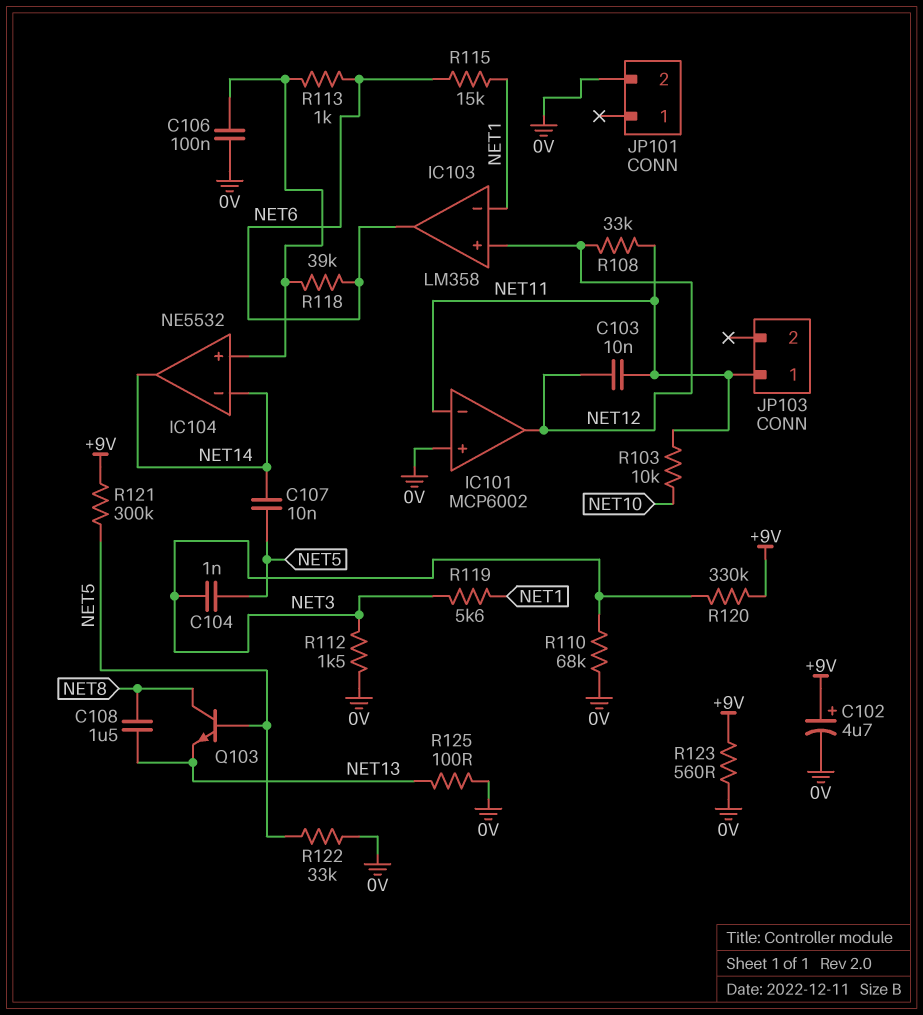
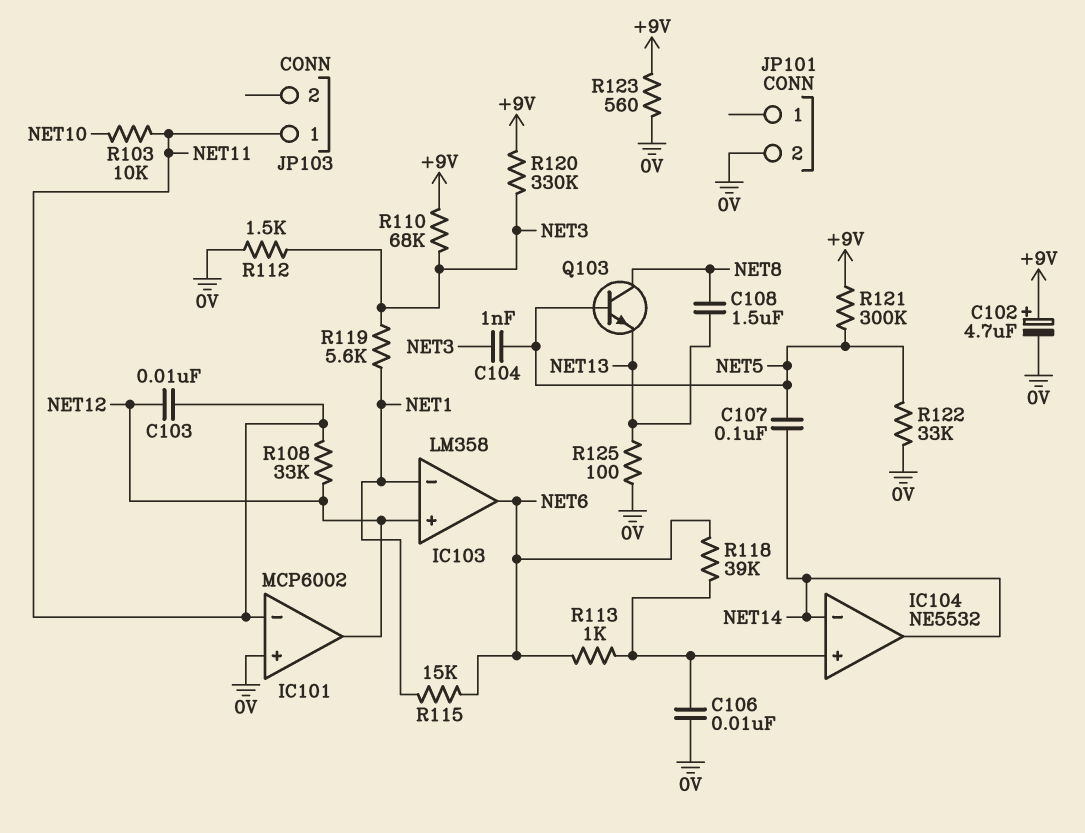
C106: 100nF (0V, IC104/in+) -> 10nF (0V, IC104/in+)
C107: 10nF (NET5, NET14) -> 100nF (NET5, NET14)
R110: 68k (0V, NET3) -> 68k (+9V, NET3)

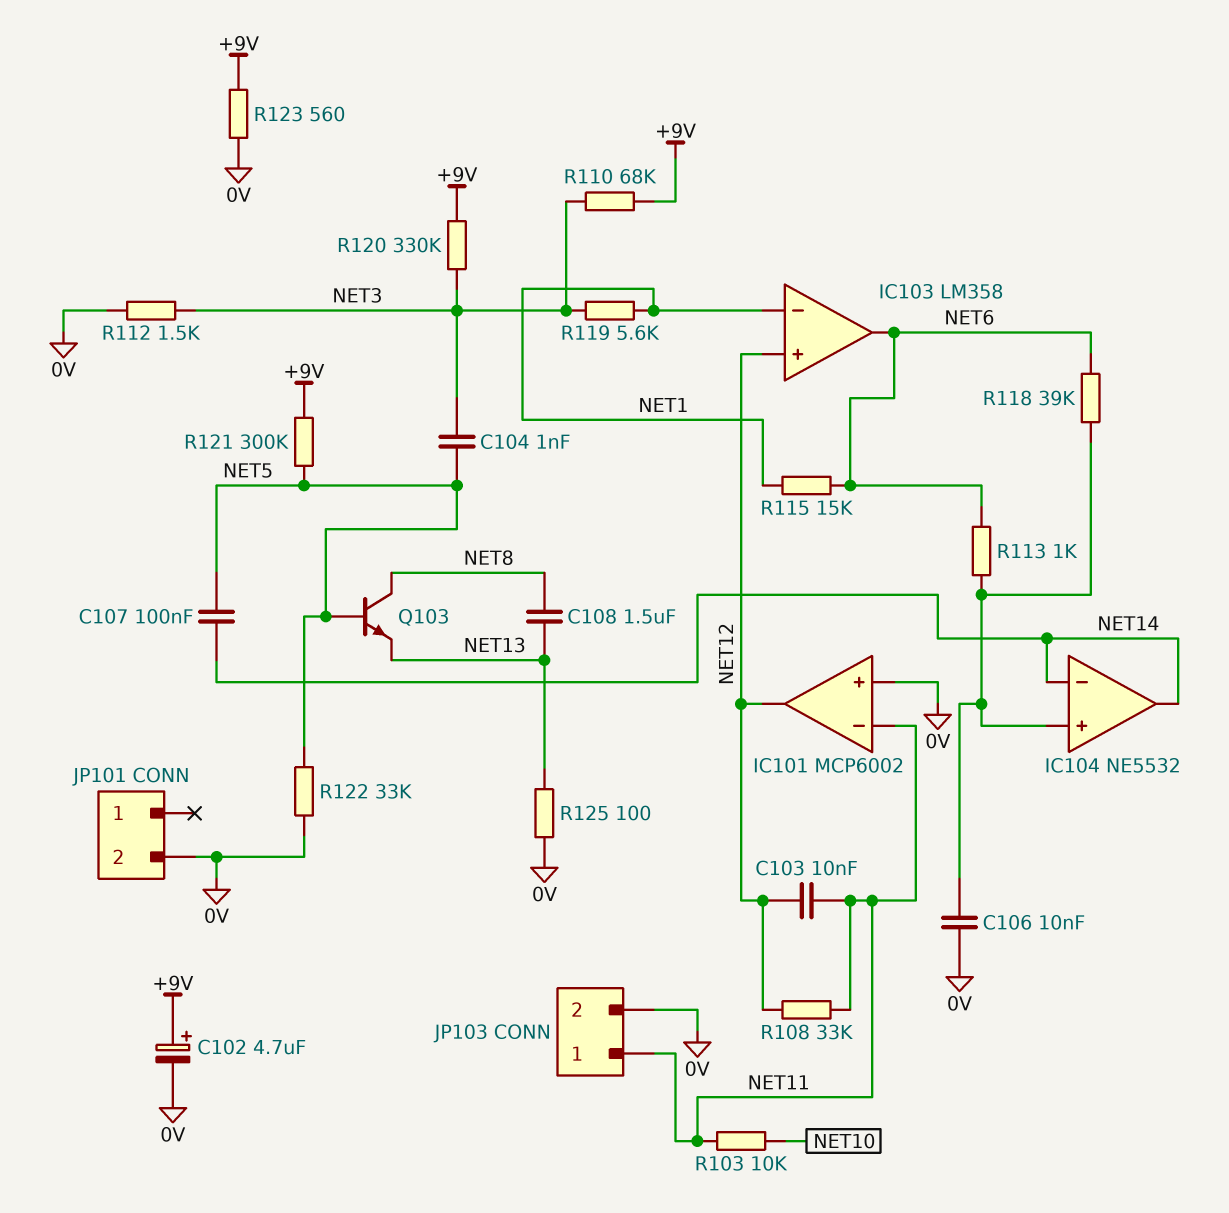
JP103 pin 2: none -> 0V

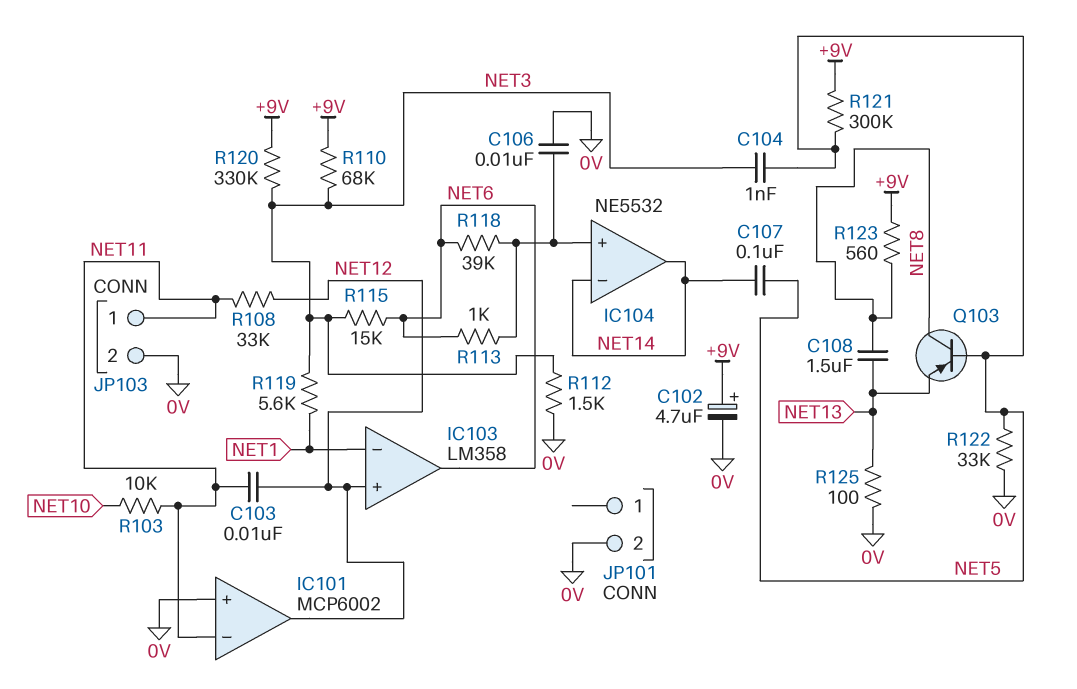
Q103: NPN (B NET5, C NET8, E NET13) -> PNP (B NET5, C NET8, E NET13)
R115: 15k (NET1, NET6) -> 15k (NET3, NET6)
R123: 560 (+9V, 0V) -> 560 (+9V, NET8)

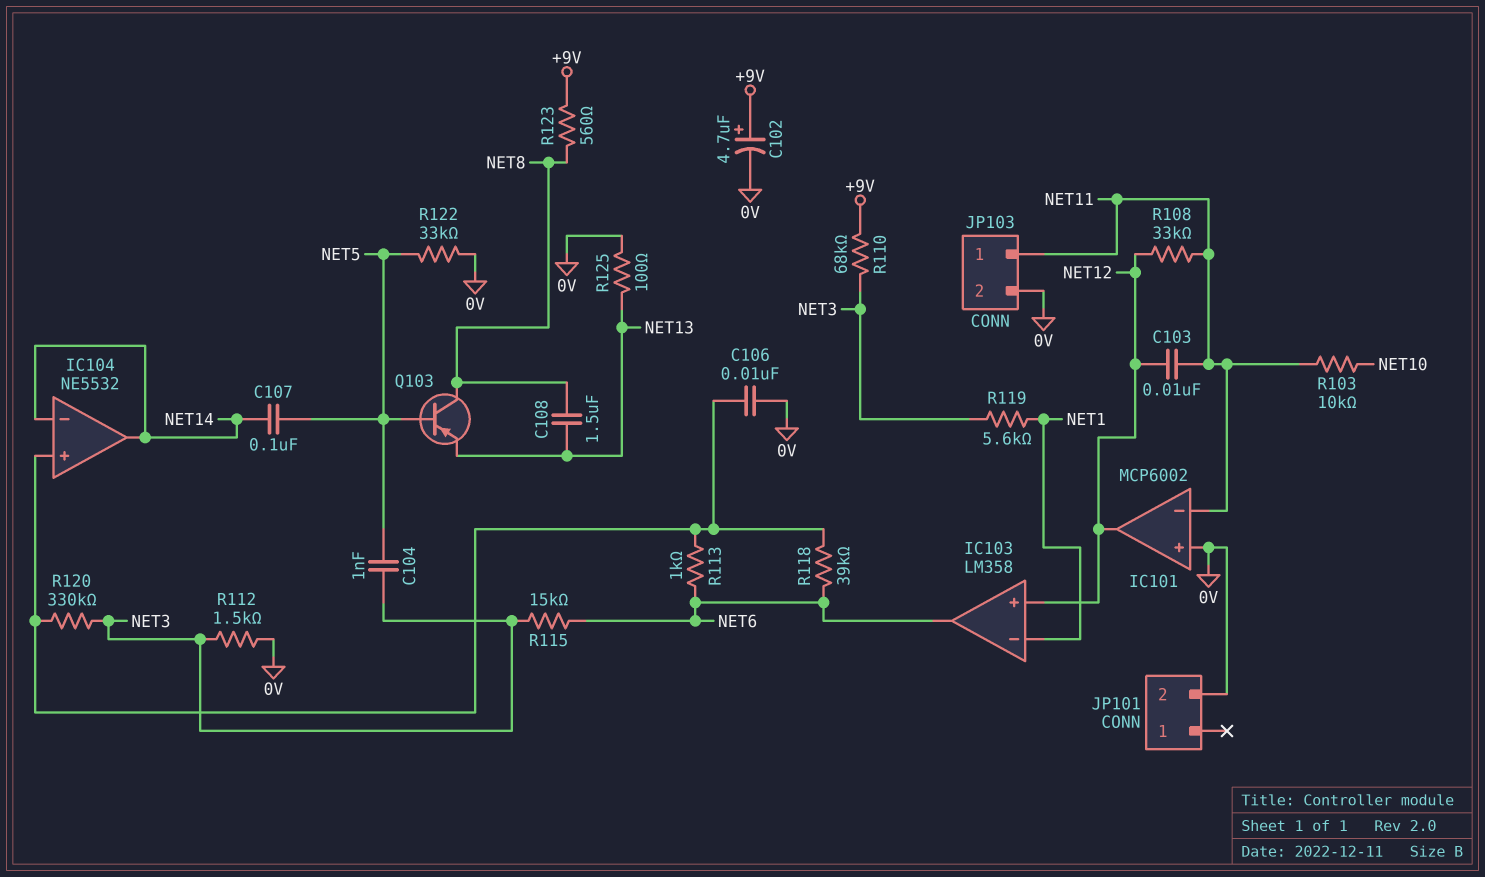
R120: 330k (+9V, NET3) -> 330k (IC104/in+, NET3)
R121: 300k (+9V, NET5) -> none

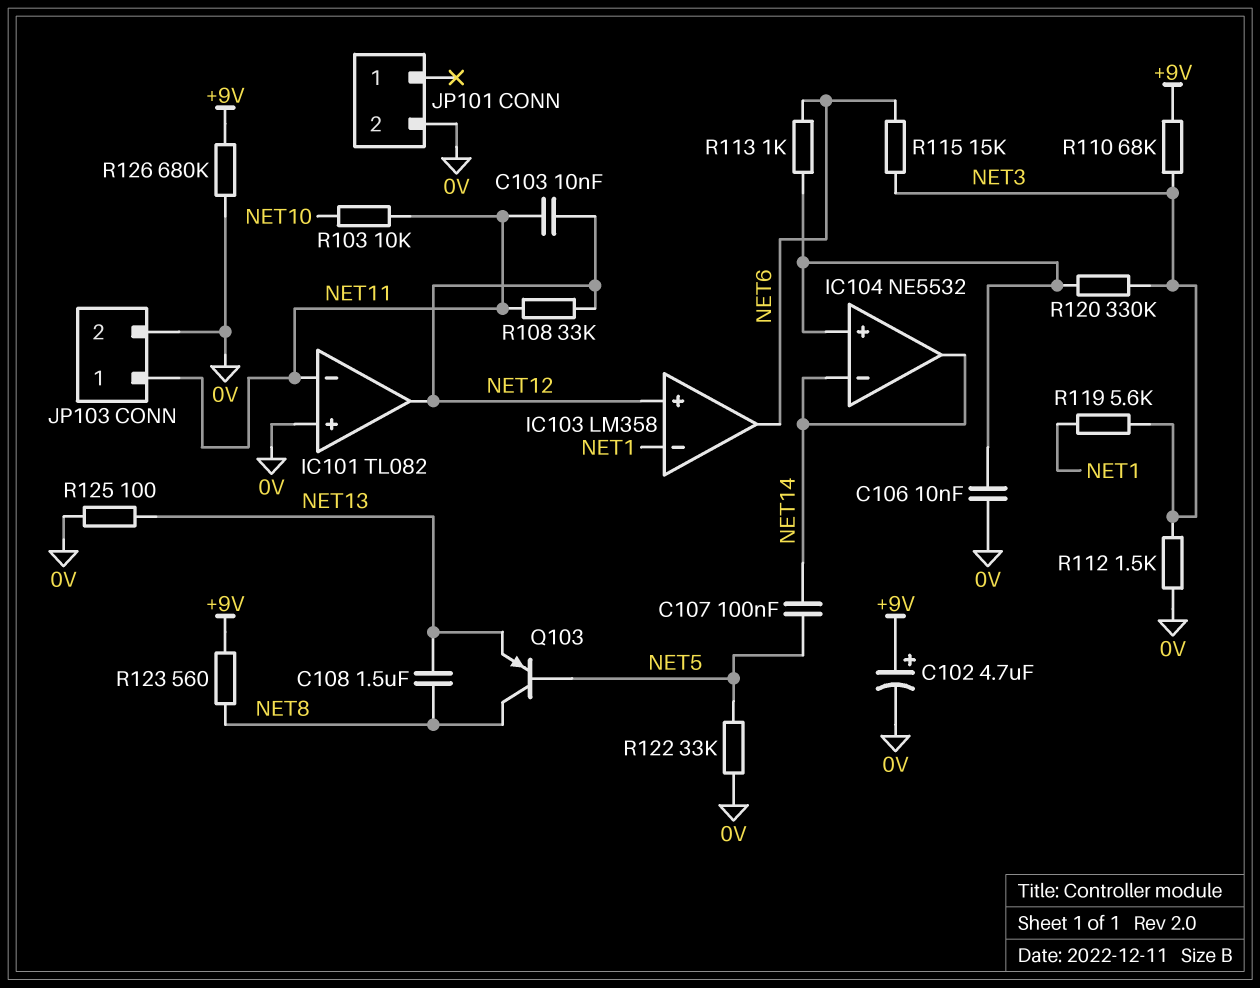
C104: 1nF (NET3, NET5) -> none
IC101: MCP6002 -> TL082
R118: 39k (IC104/in+, NET6) -> none
R126: none -> 680k (+9V, 0V)

